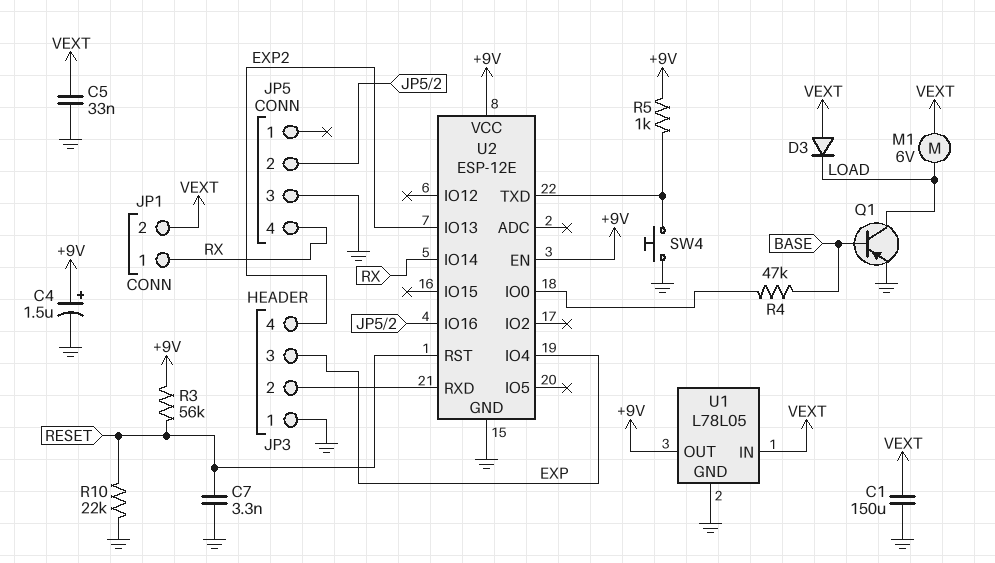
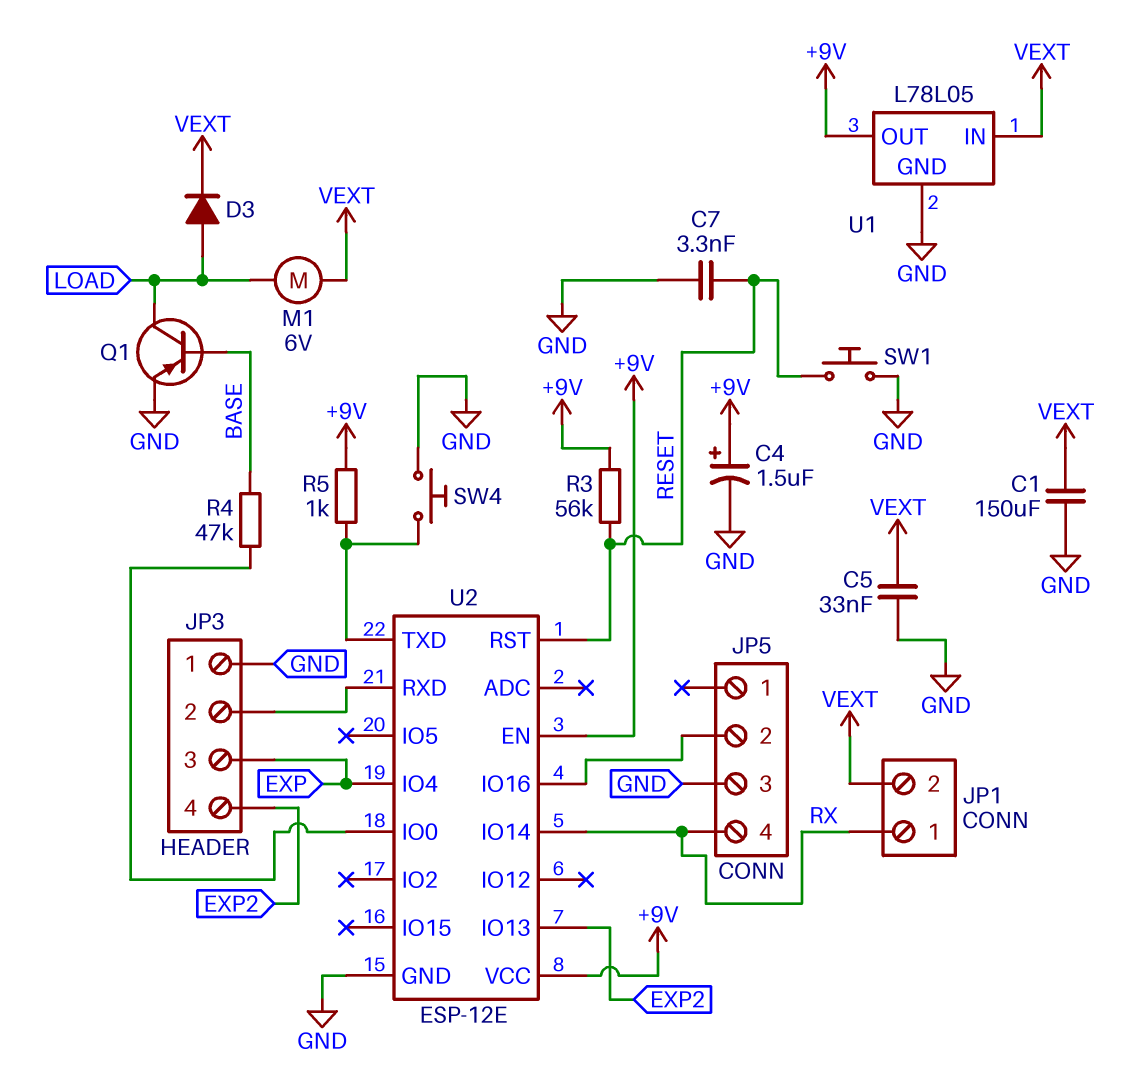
D3: diode (A VEXT, K LOAD) -> diode (A LOAD, K VEXT)
R10: 22k (GND, RESET) -> none
SW1: none -> button (GND, RESET)

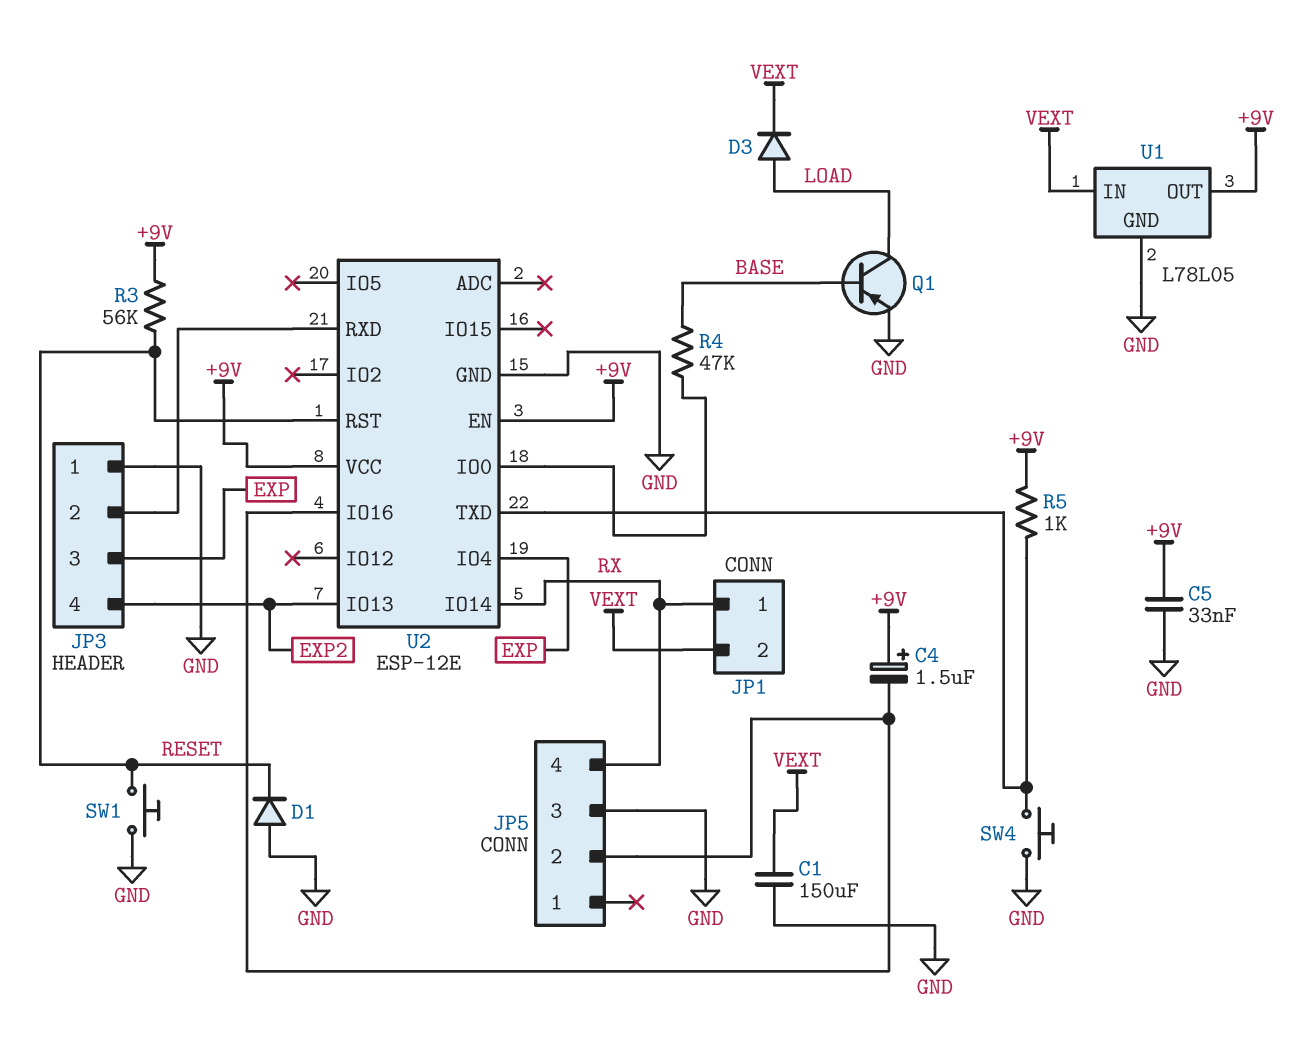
C4: 1.5uF (plus +9V, minus GND) -> 1.5uF (plus +9V, minus JP5/2)
C5: 33nF (GND, VEXT) -> 33nF (+9V, GND)
C7: 3.3nF (GND, RESET) -> none
D1: none -> diode (A GND, K RESET)
M1: motor 6V (LOAD, VEXT) -> none

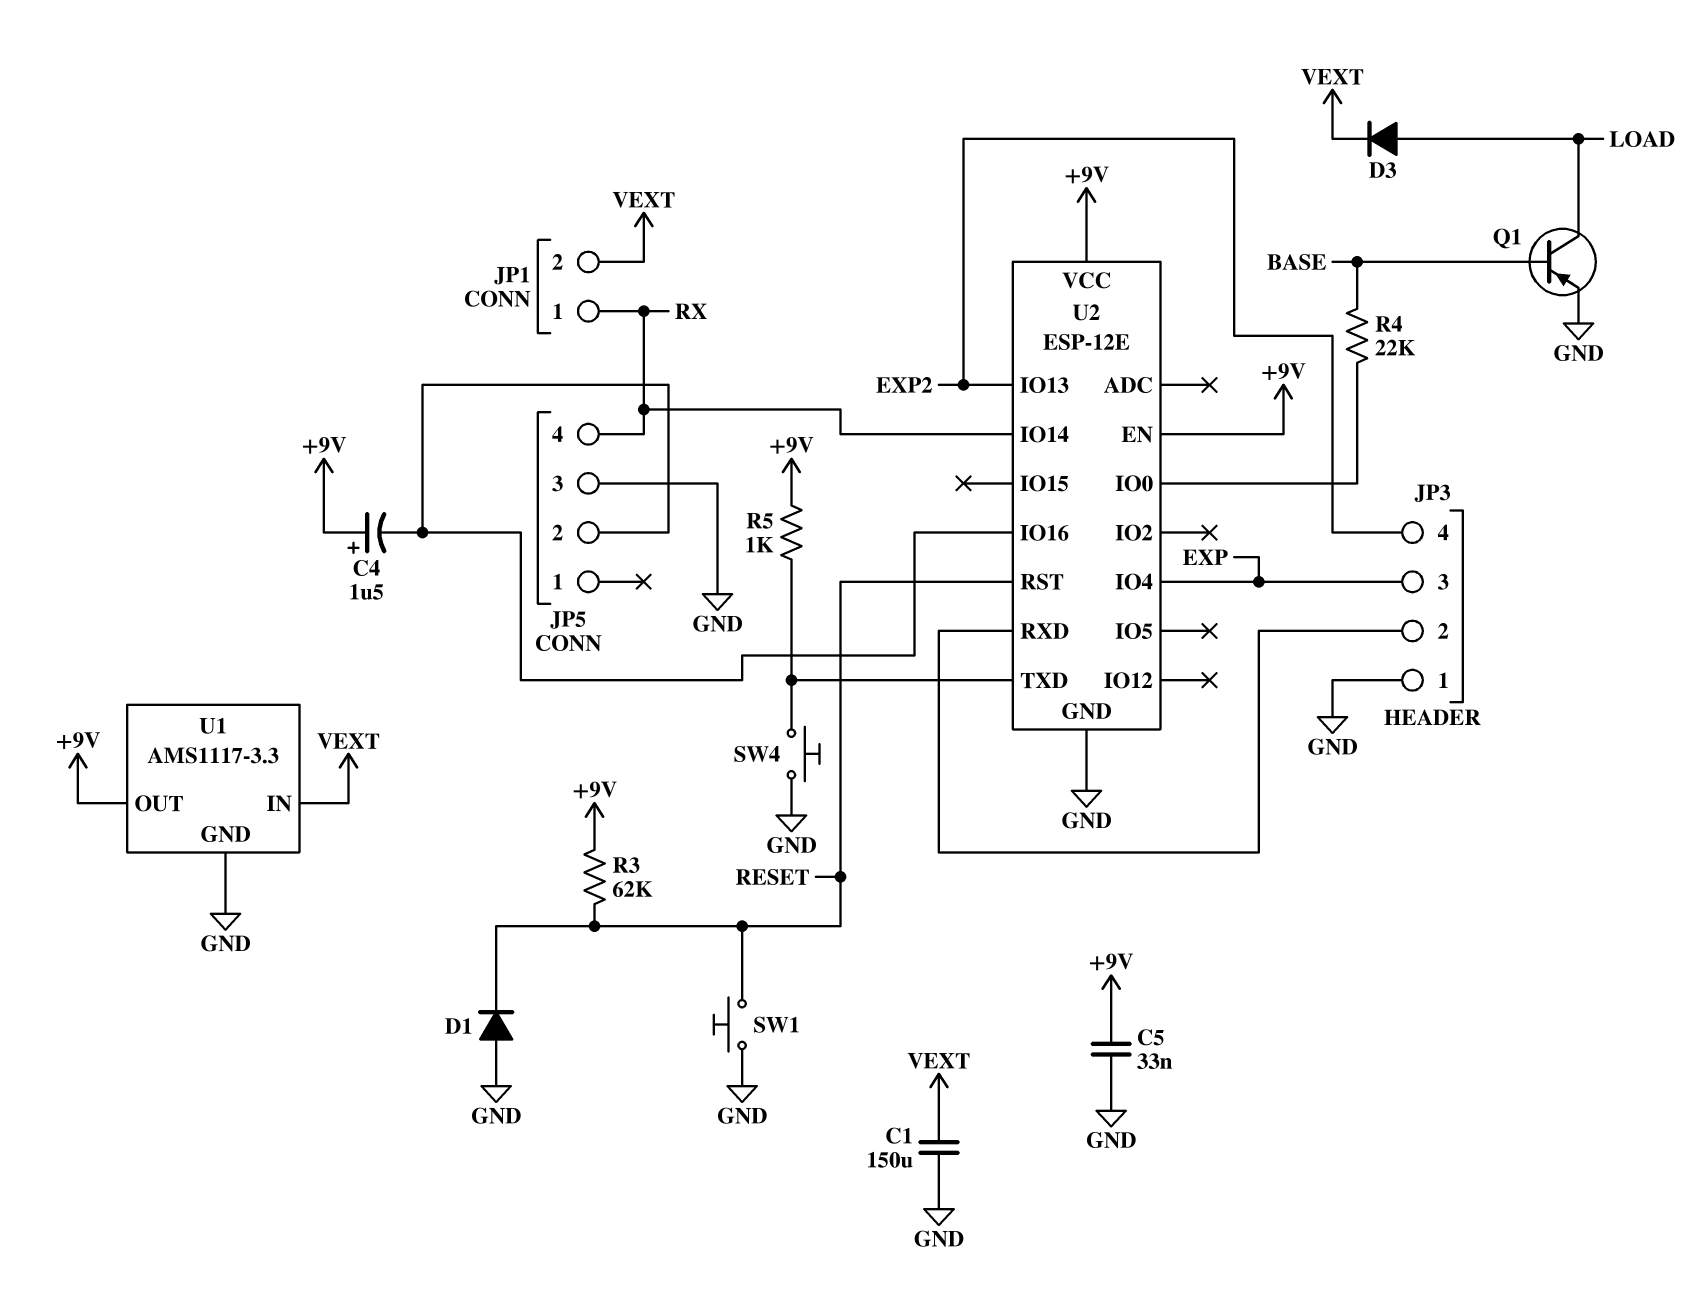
R3: 56k (+9V, RESET) -> 62k (+9V, RESET)
R4: 47k (BASE, U2/IO0) -> 22k (BASE, U2/IO0)
U1: L78L05 -> AMS1117-3.3

